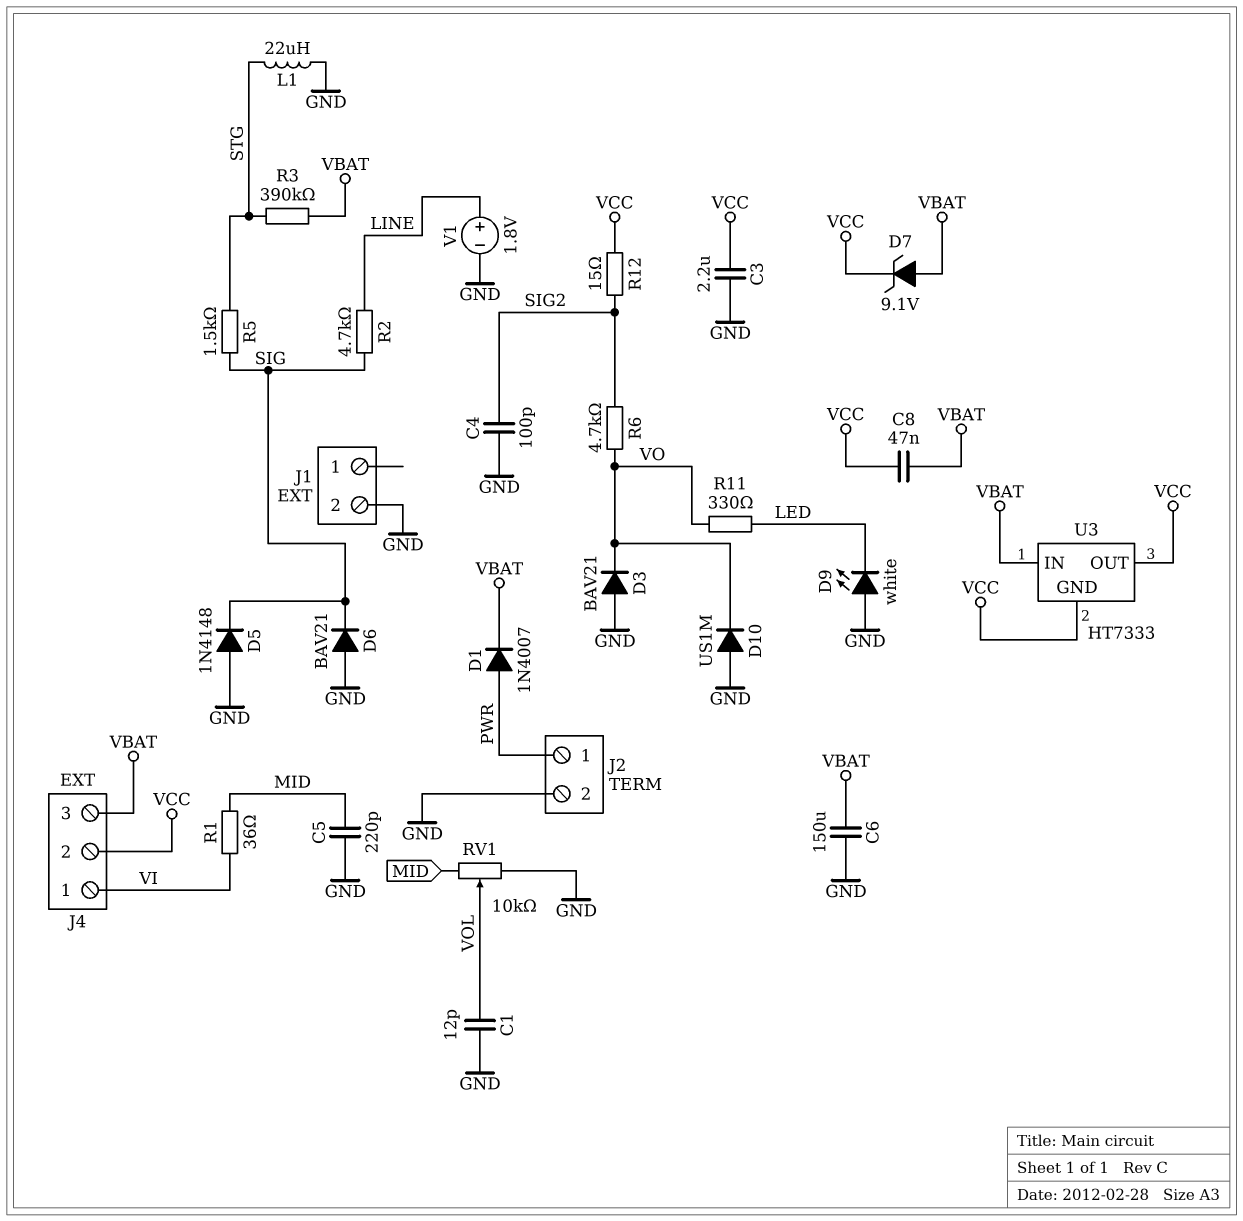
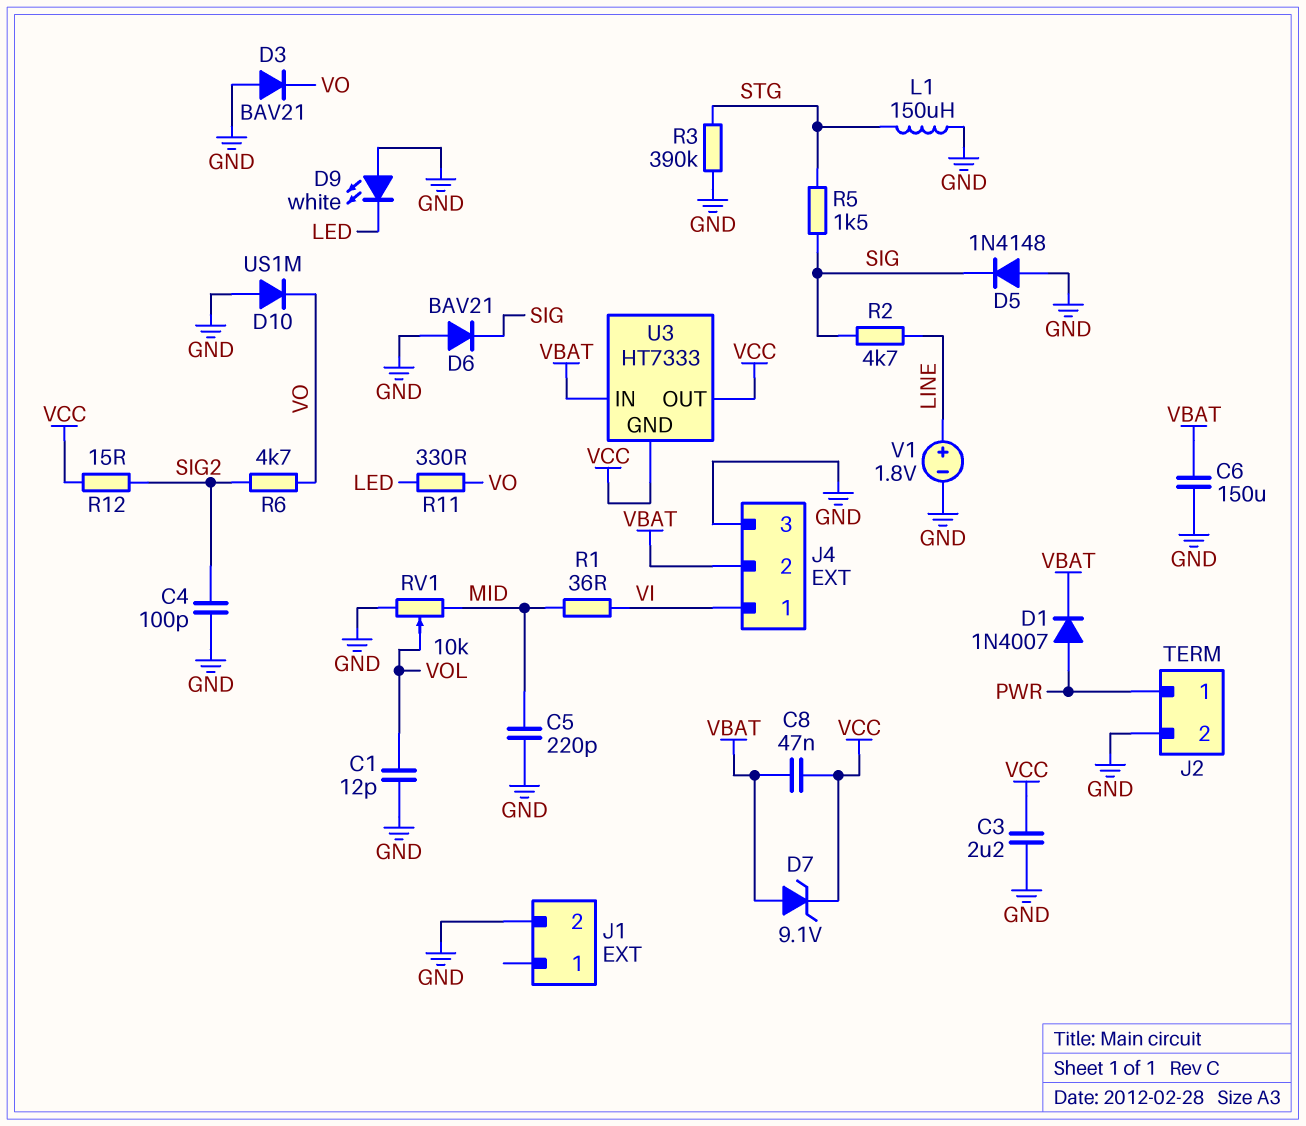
J4 pin 2: VCC -> VBAT
J4 pin 3: VBAT -> GND
L1: 22uH (GND, STG) -> 150uH (GND, STG)
R3: 390k (STG, VBAT) -> 390k (GND, STG)

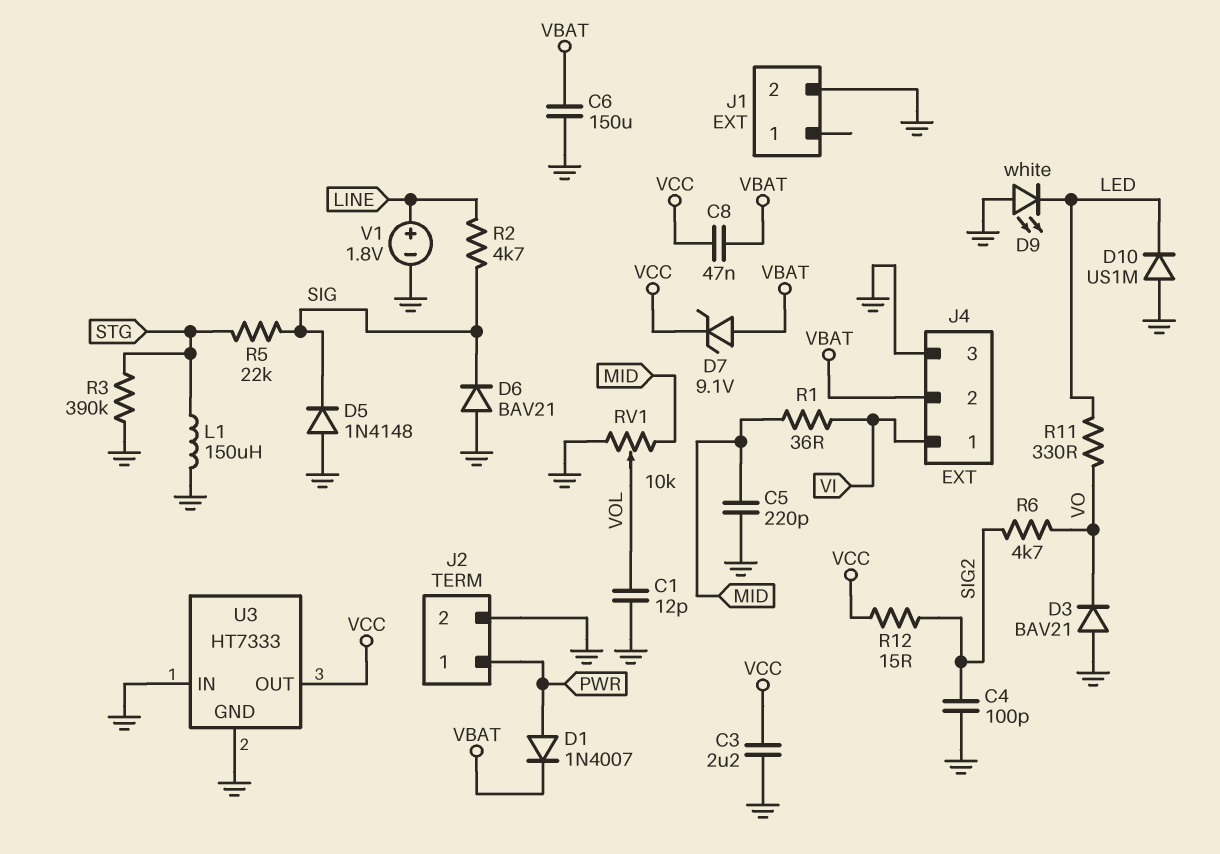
D10: diode US1M (A GND, K VO) -> diode US1M (A GND, K LED)
R5: 1.5k (SIG, STG) -> 22k (SIG, STG)
U3 pin GND: VCC -> GND
U3 pin IN: VBAT -> GND

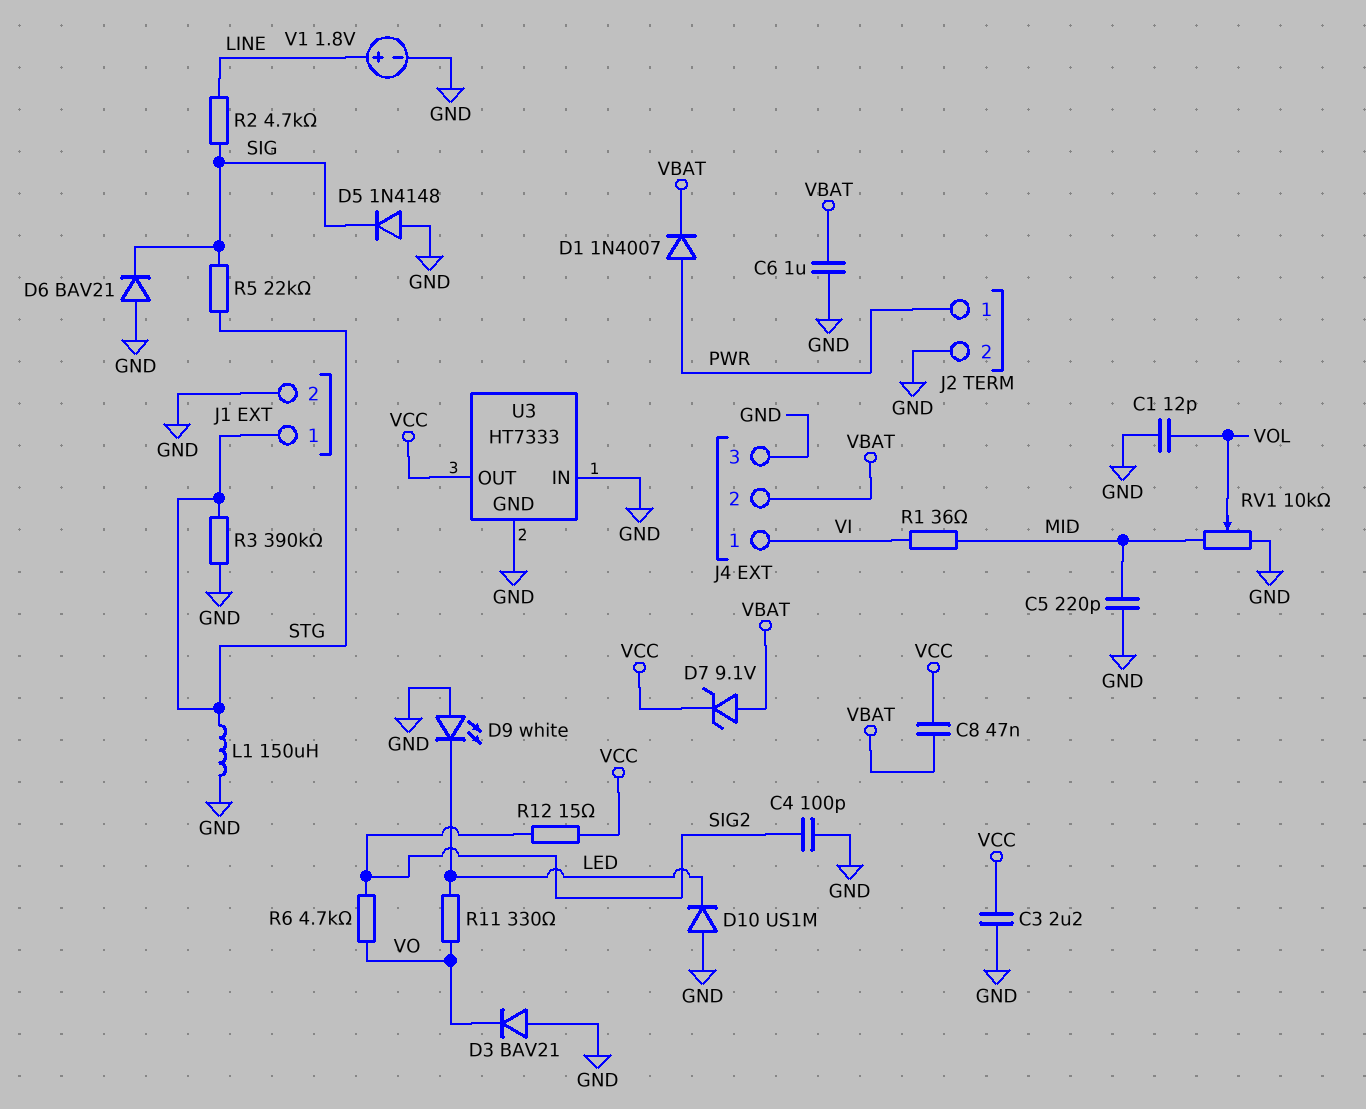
C6: 150uF (GND, VBAT) -> 1uF (GND, VBAT)
J1 pin 1: none -> STG

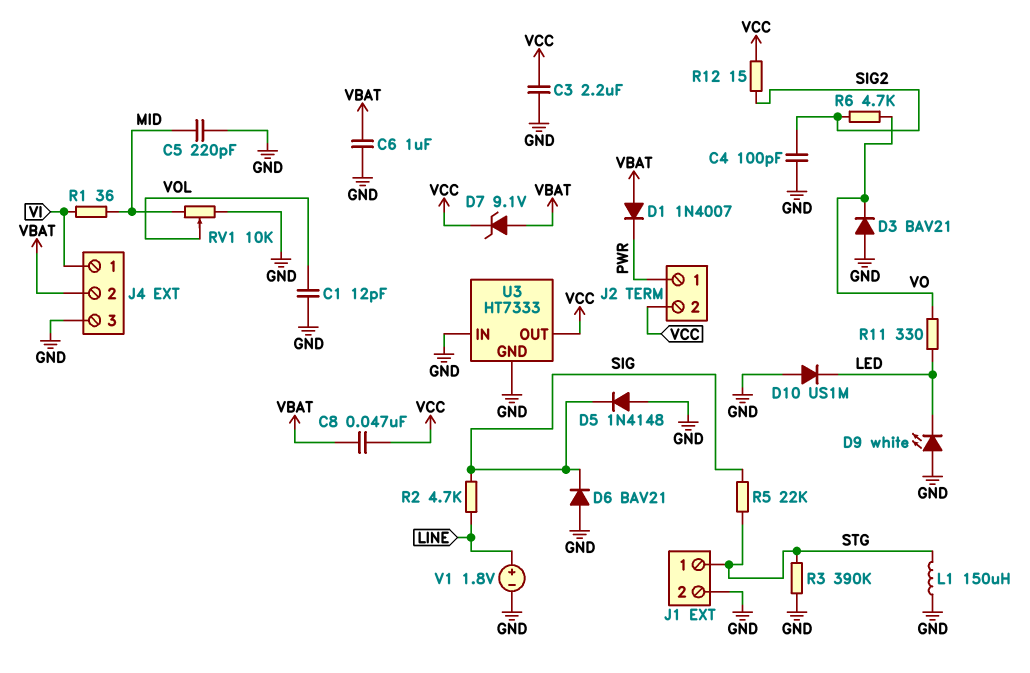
D1: diode 1N4007 (A PWR, K VBAT) -> diode 1N4007 (A VBAT, K PWR)
J2 pin 2: GND -> VCC

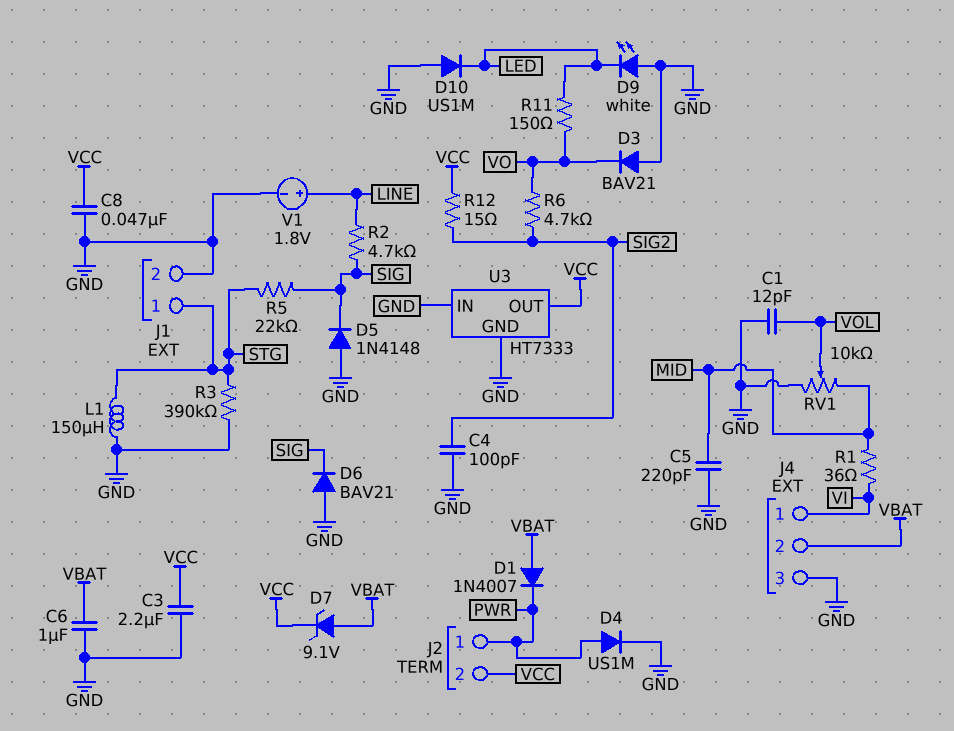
C8: 47nF (VBAT, VCC) -> 47nF (GND, VCC)
D4: none -> diode US1M (A PWR, K GND)
R11: 330 (LED, VO) -> 150 (LED, VO)

